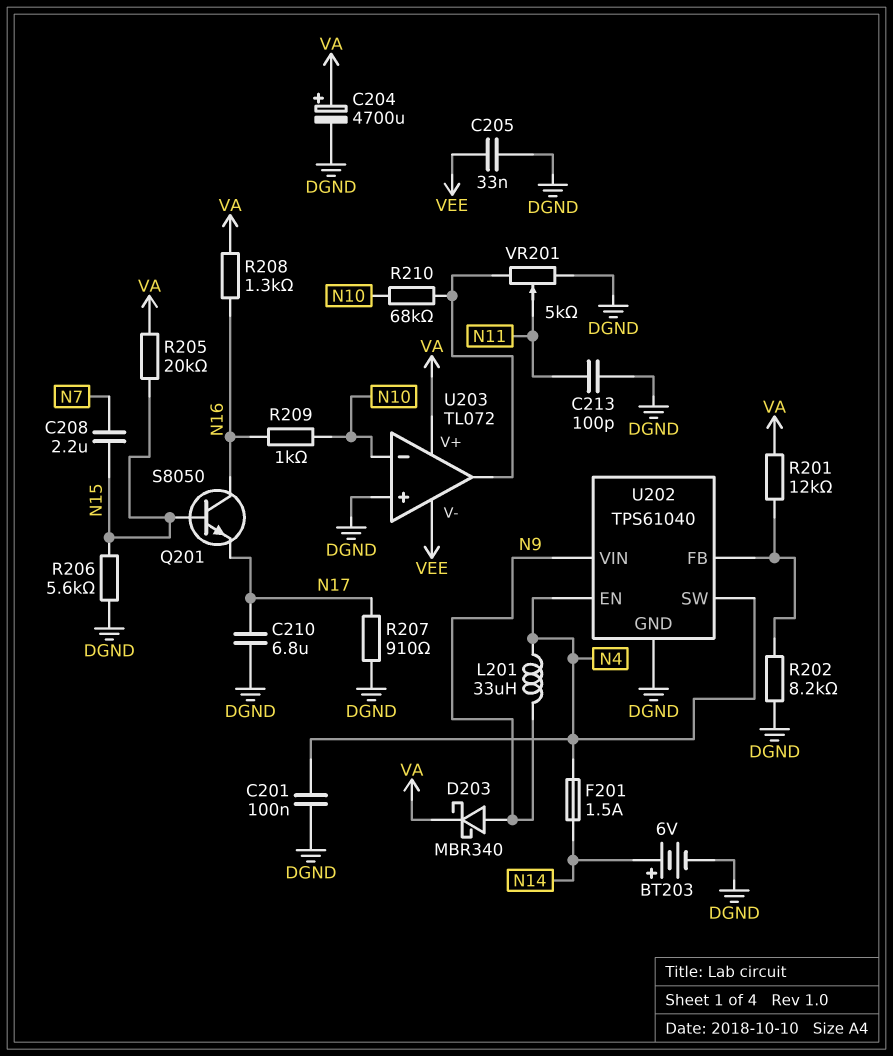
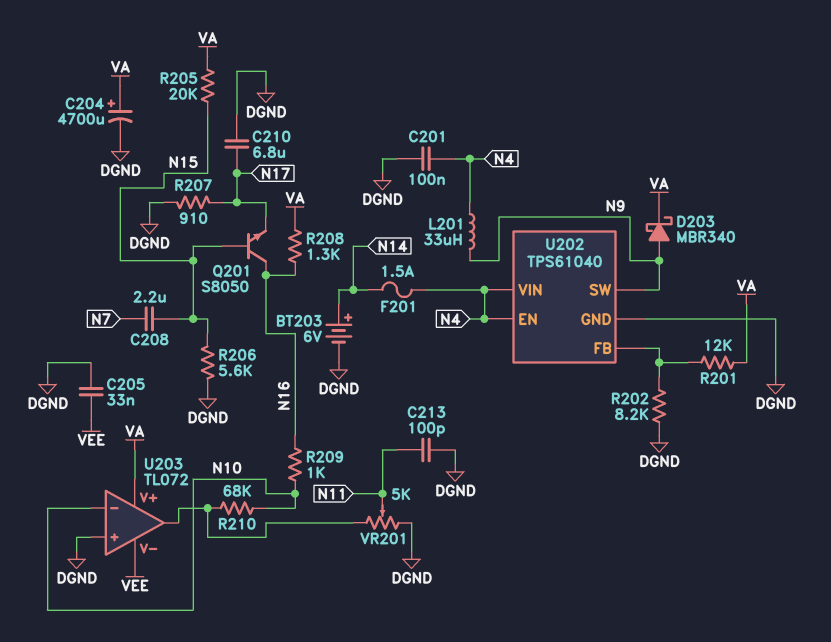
U202 pin SW: N4 -> N9
U202 pin VIN: N9 -> N4

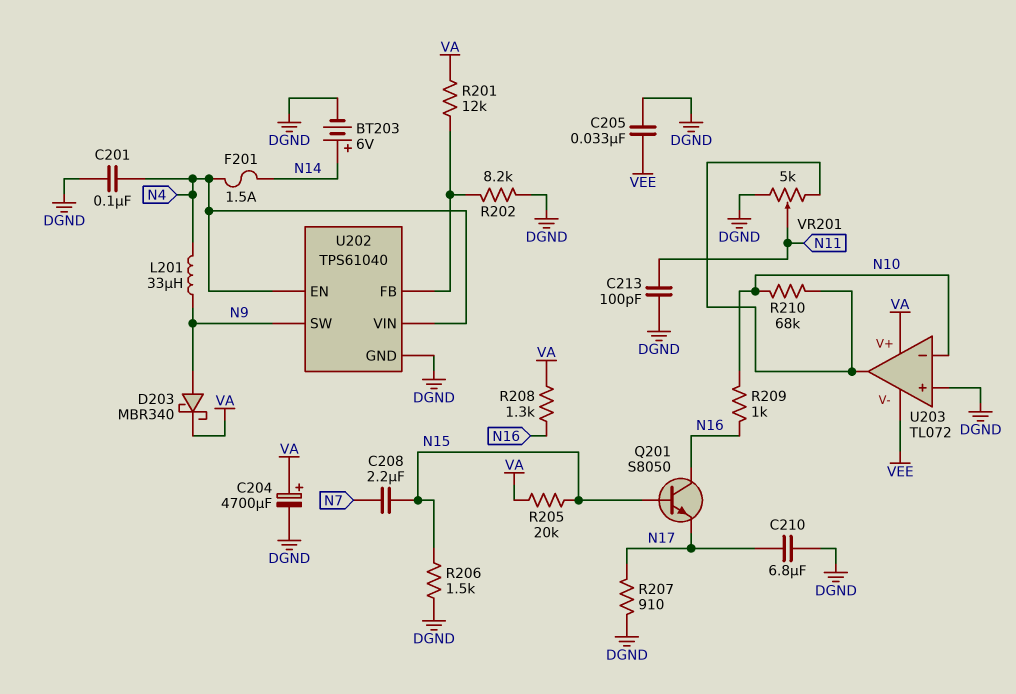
R206: 5.6k (DGND, N15) -> 1.5k (DGND, N15)

